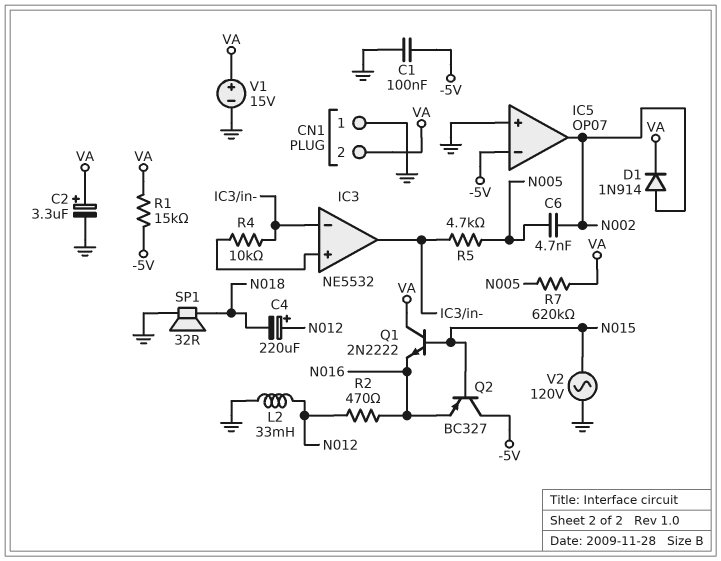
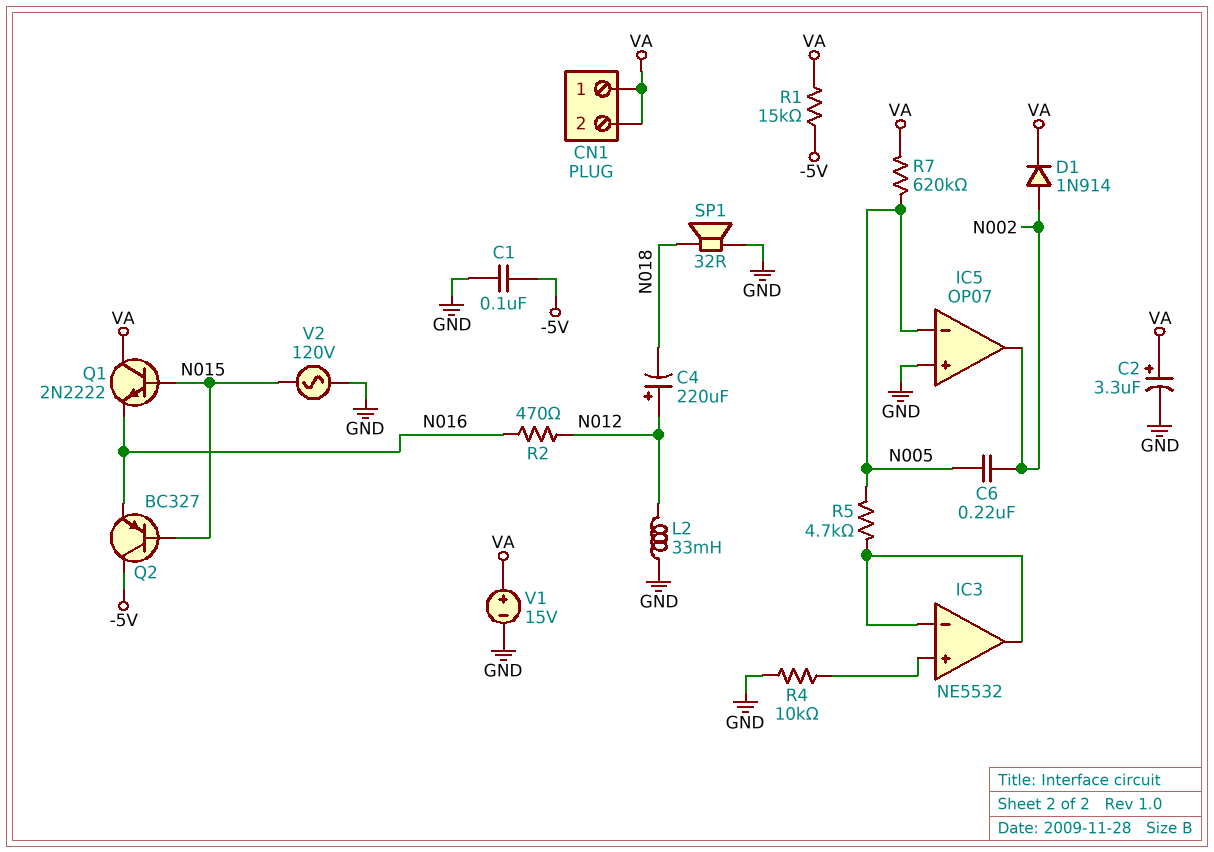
C6: 4.7nF (N002, N005) -> 220nF (N002, N005)
CN1 pin 1: GND -> VA
IC5 pin in-: -5V -> N005
R4: 10k (IC3/in+, IC3/in-) -> 10k (GND, IC3/in+)

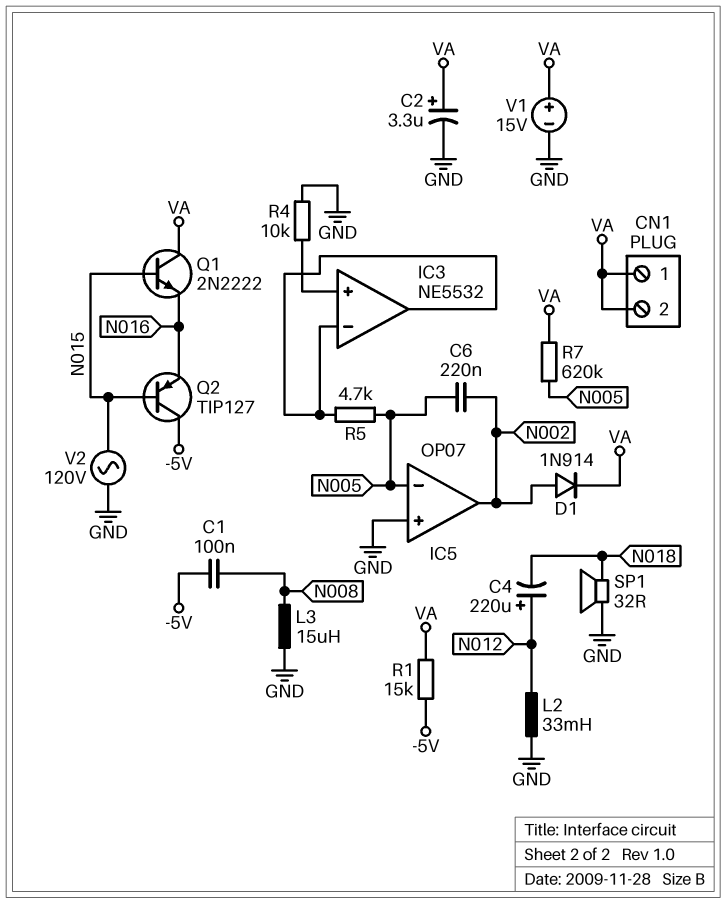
C1: 100nF (-5V, GND) -> 100nF (-5V, N008)
L3: none -> 15uH (GND, N008)
Q2: PNP BC327 (B N015, C -5V, E N016) -> PNP TIP127 (B N015, C -5V, E N016)
R2: 470 (N012, N016) -> none

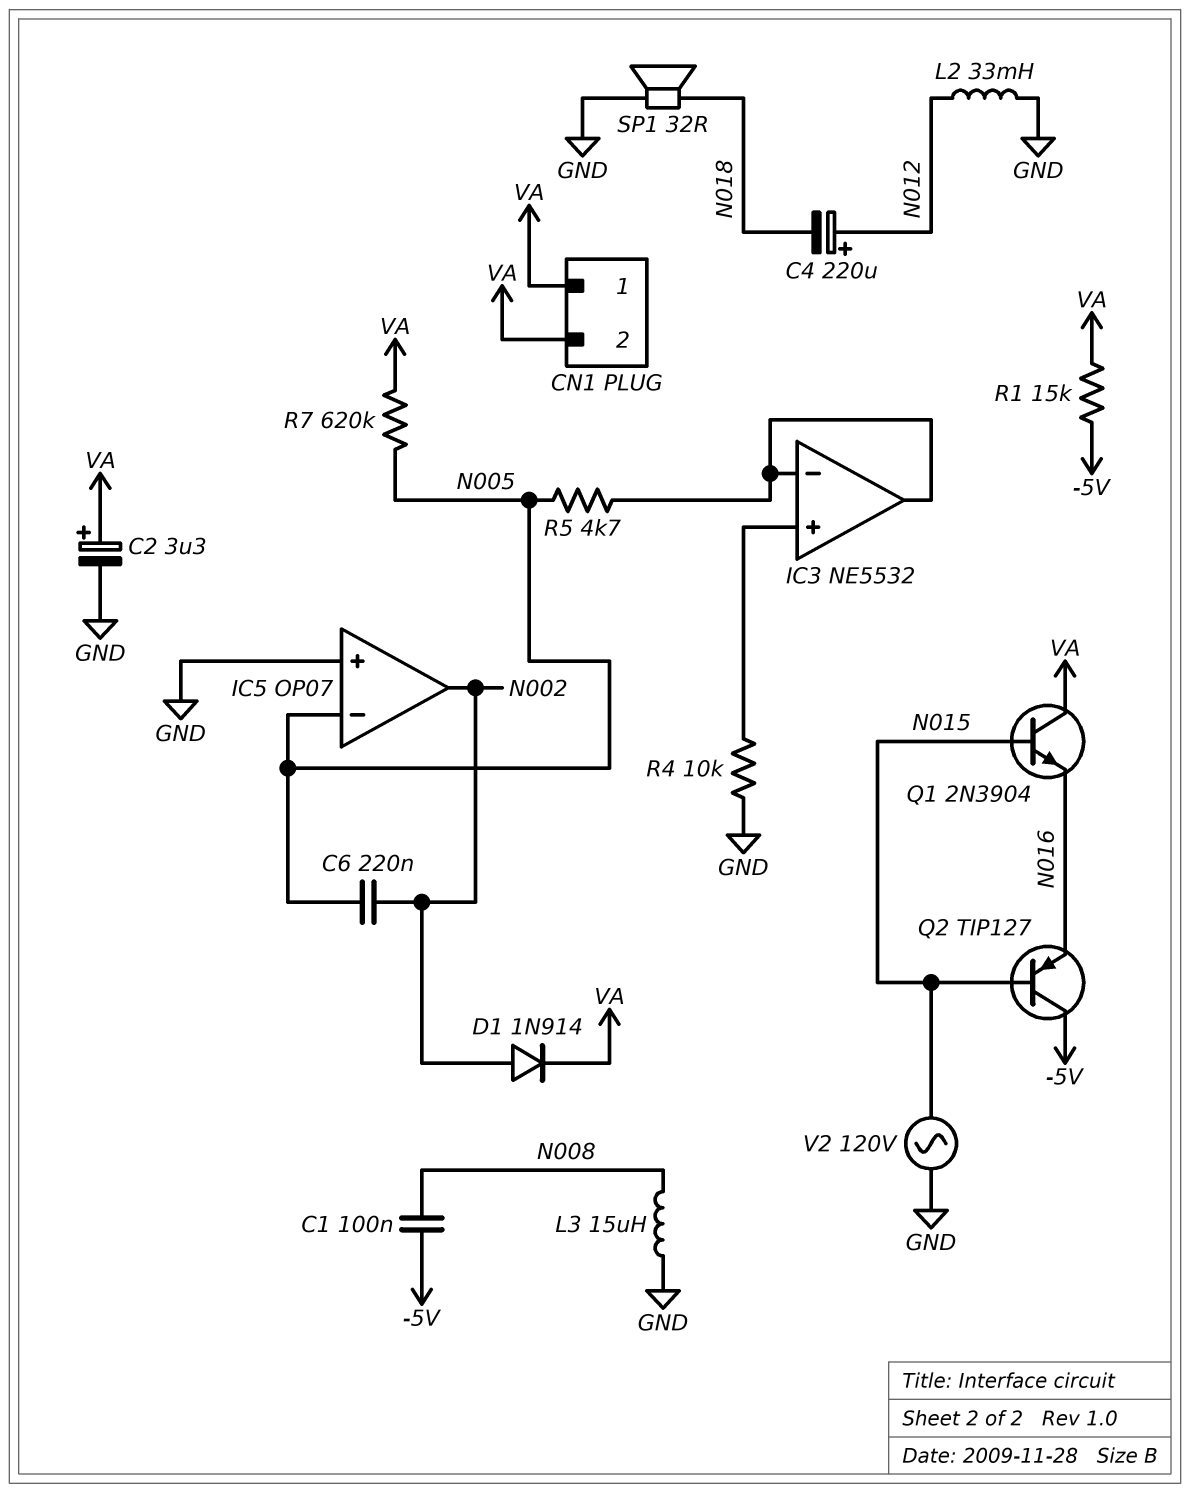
Q1: NPN 2N2222 (B N015, C VA, E N016) -> NPN 2N3904 (B N015, C VA, E N016)
V1: 15V (plus VA, minus GND) -> none

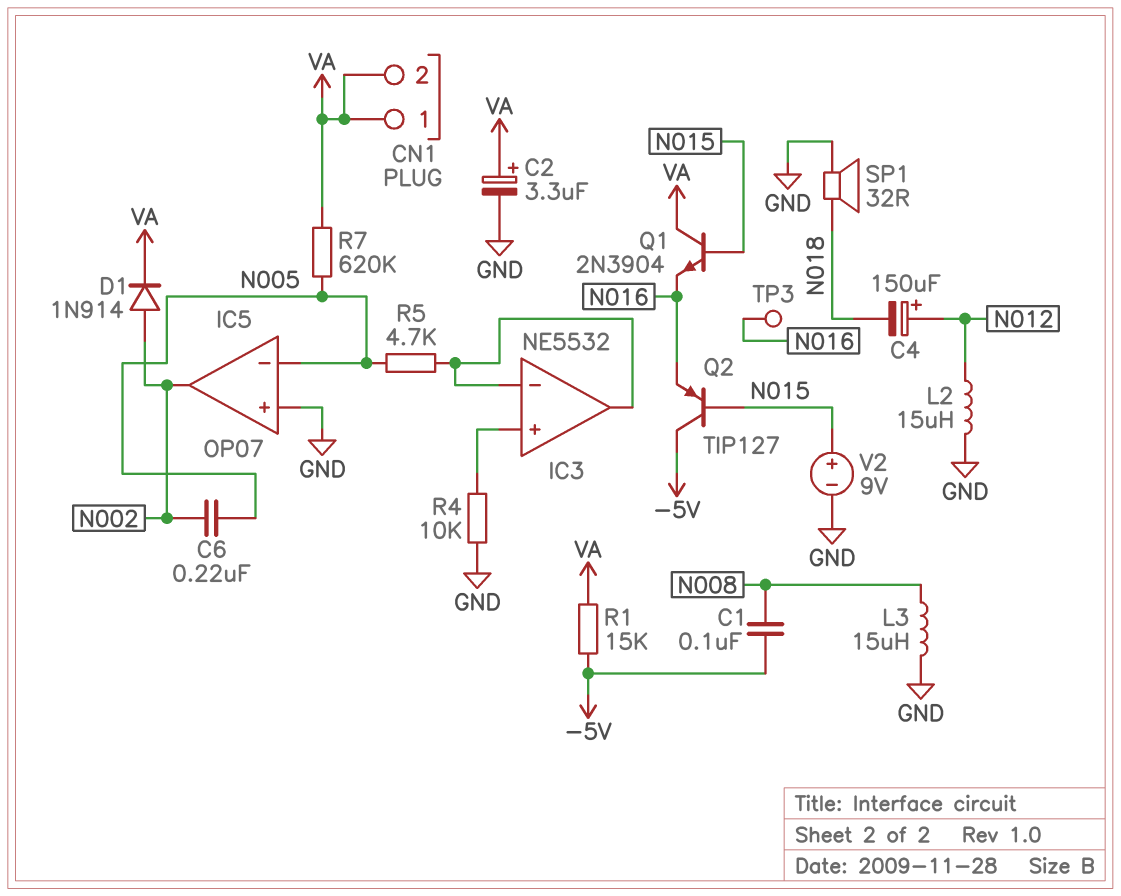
C4: 220uF (plus N012, minus N018) -> 150uF (plus N012, minus N018)
L2: 33mH (GND, N012) -> 15uH (GND, N012)
TP3: none -> test point (N016)
V2: AC 120V (GND, N015) -> 9V (plus N015, minus GND)

